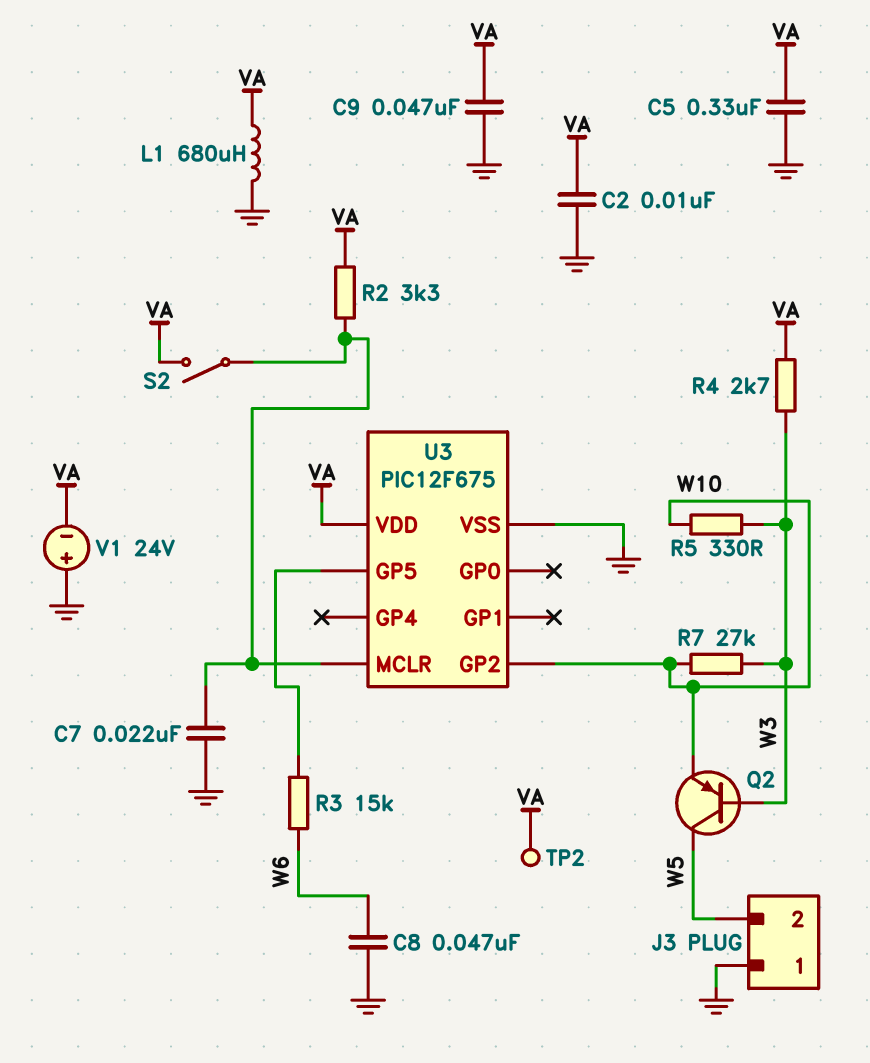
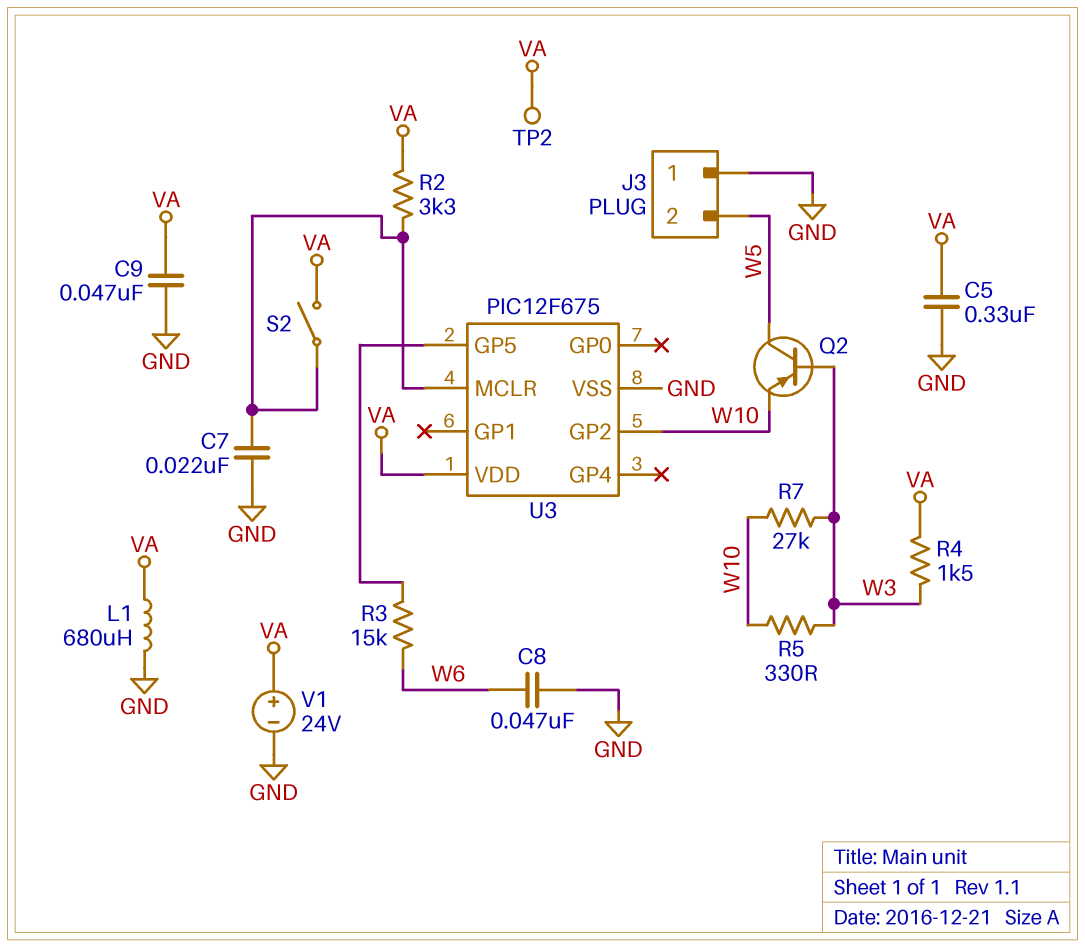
C2: 10nF (GND, VA) -> none
R4: 2.7k (VA, W3) -> 1.5k (VA, W3)
V1: 24V (plus GND, minus VA) -> 24V (plus VA, minus GND)

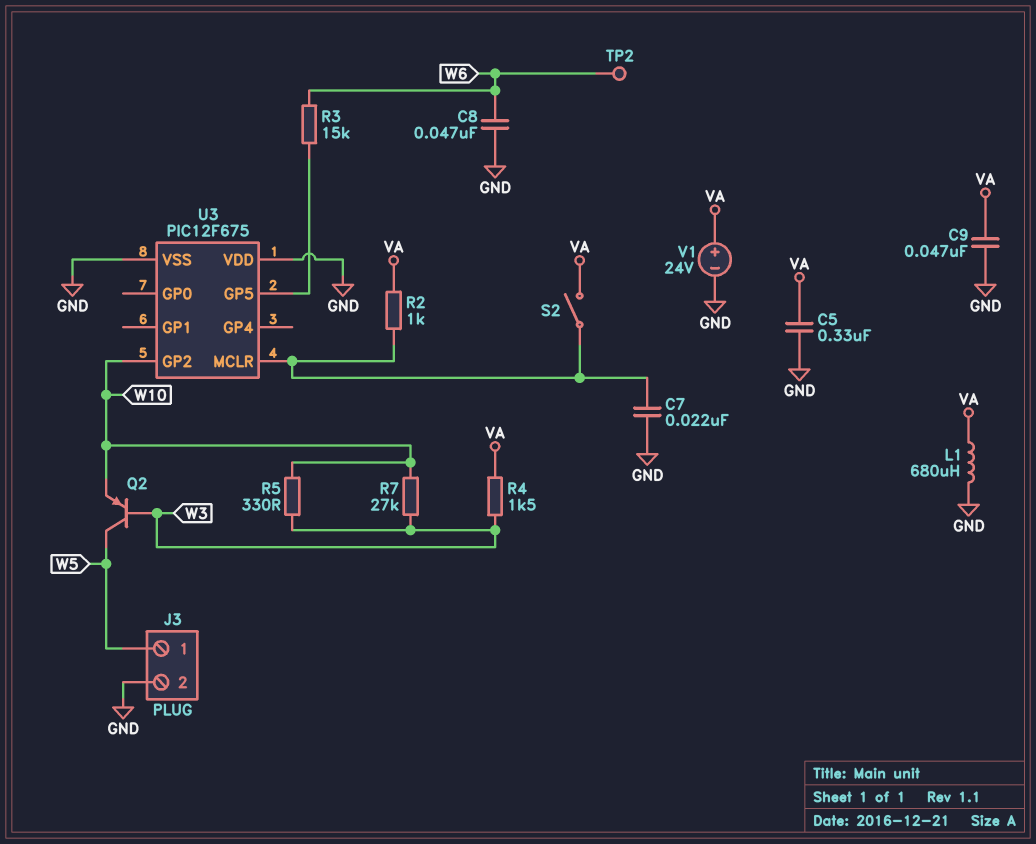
J3 pin 1: GND -> W5
J3 pin 2: W5 -> GND
R2: 3.3k (U3/MCLR, VA) -> 1k (U3/MCLR, VA)
TP2: test point (VA) -> test point (W6)
U3 pin VDD: VA -> GND

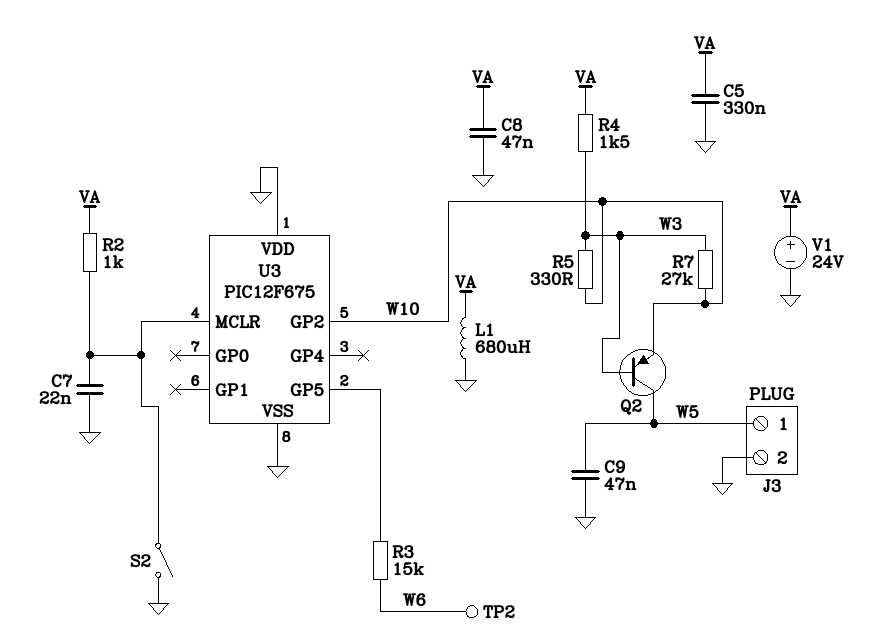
C8: 47nF (GND, W6) -> 47nF (GND, VA)
C9: 47nF (GND, VA) -> 47nF (GND, W5)
S2: switch (U3/MCLR, VA) -> switch (GND, U3/MCLR)

